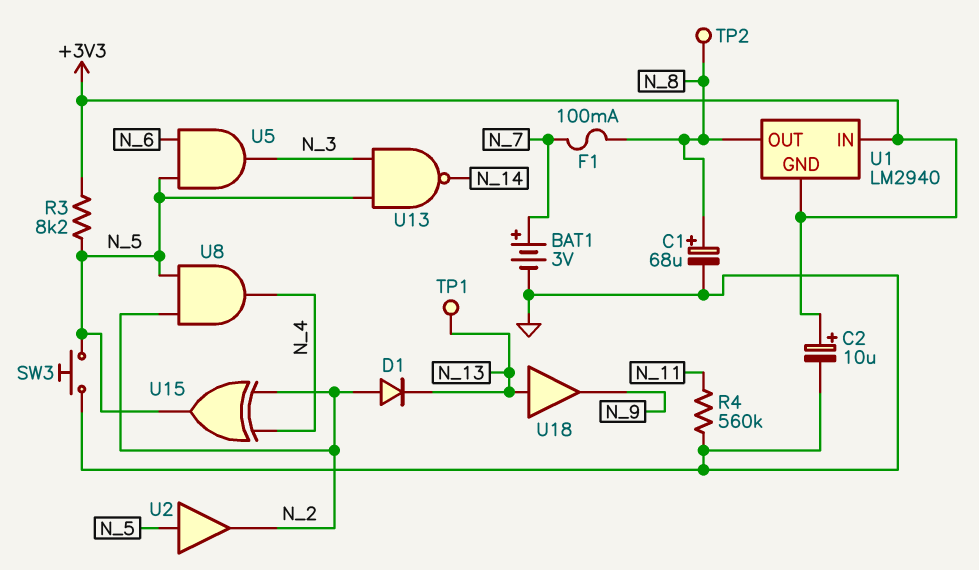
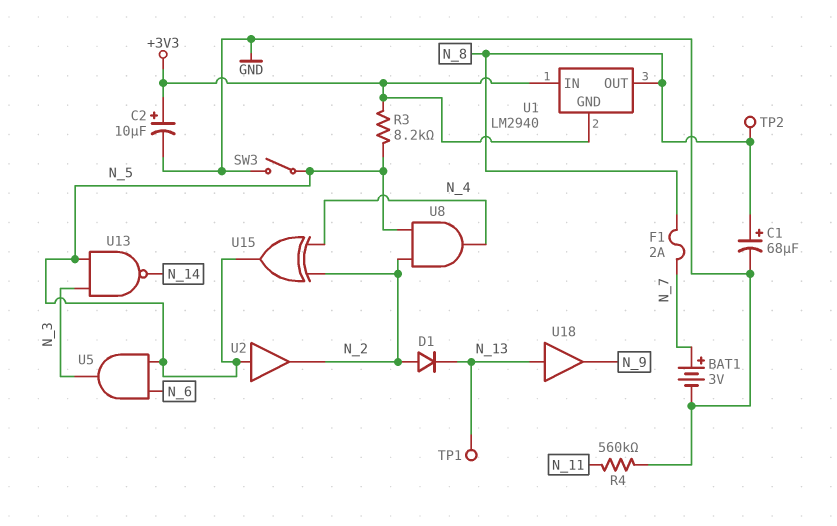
F1: 100mA (N_7, N_8) -> 2A (N_7, N_8)
SW3: button (GND, N_5) -> switch (GND, N_5)

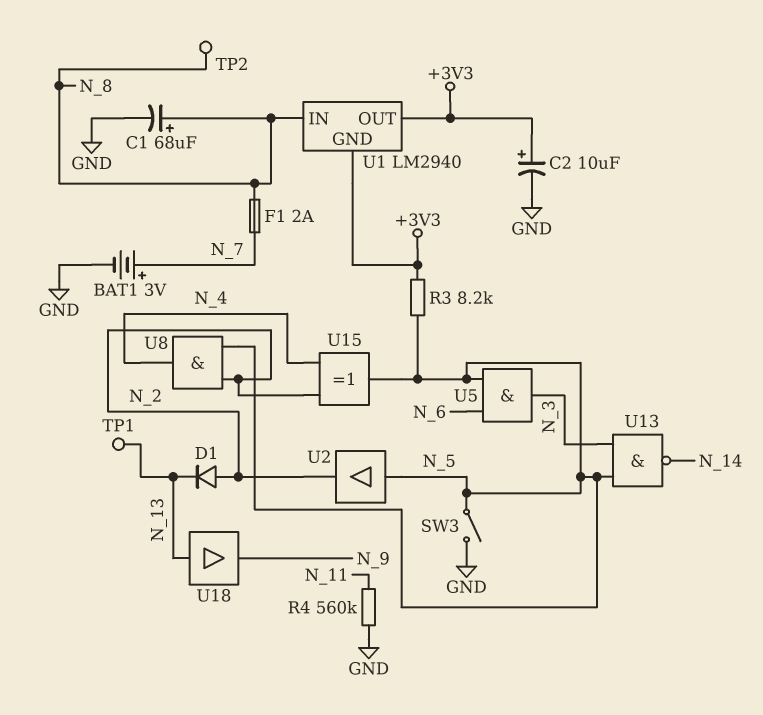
U1 pin IN: +3V3 -> N_8
U1 pin OUT: N_8 -> +3V3

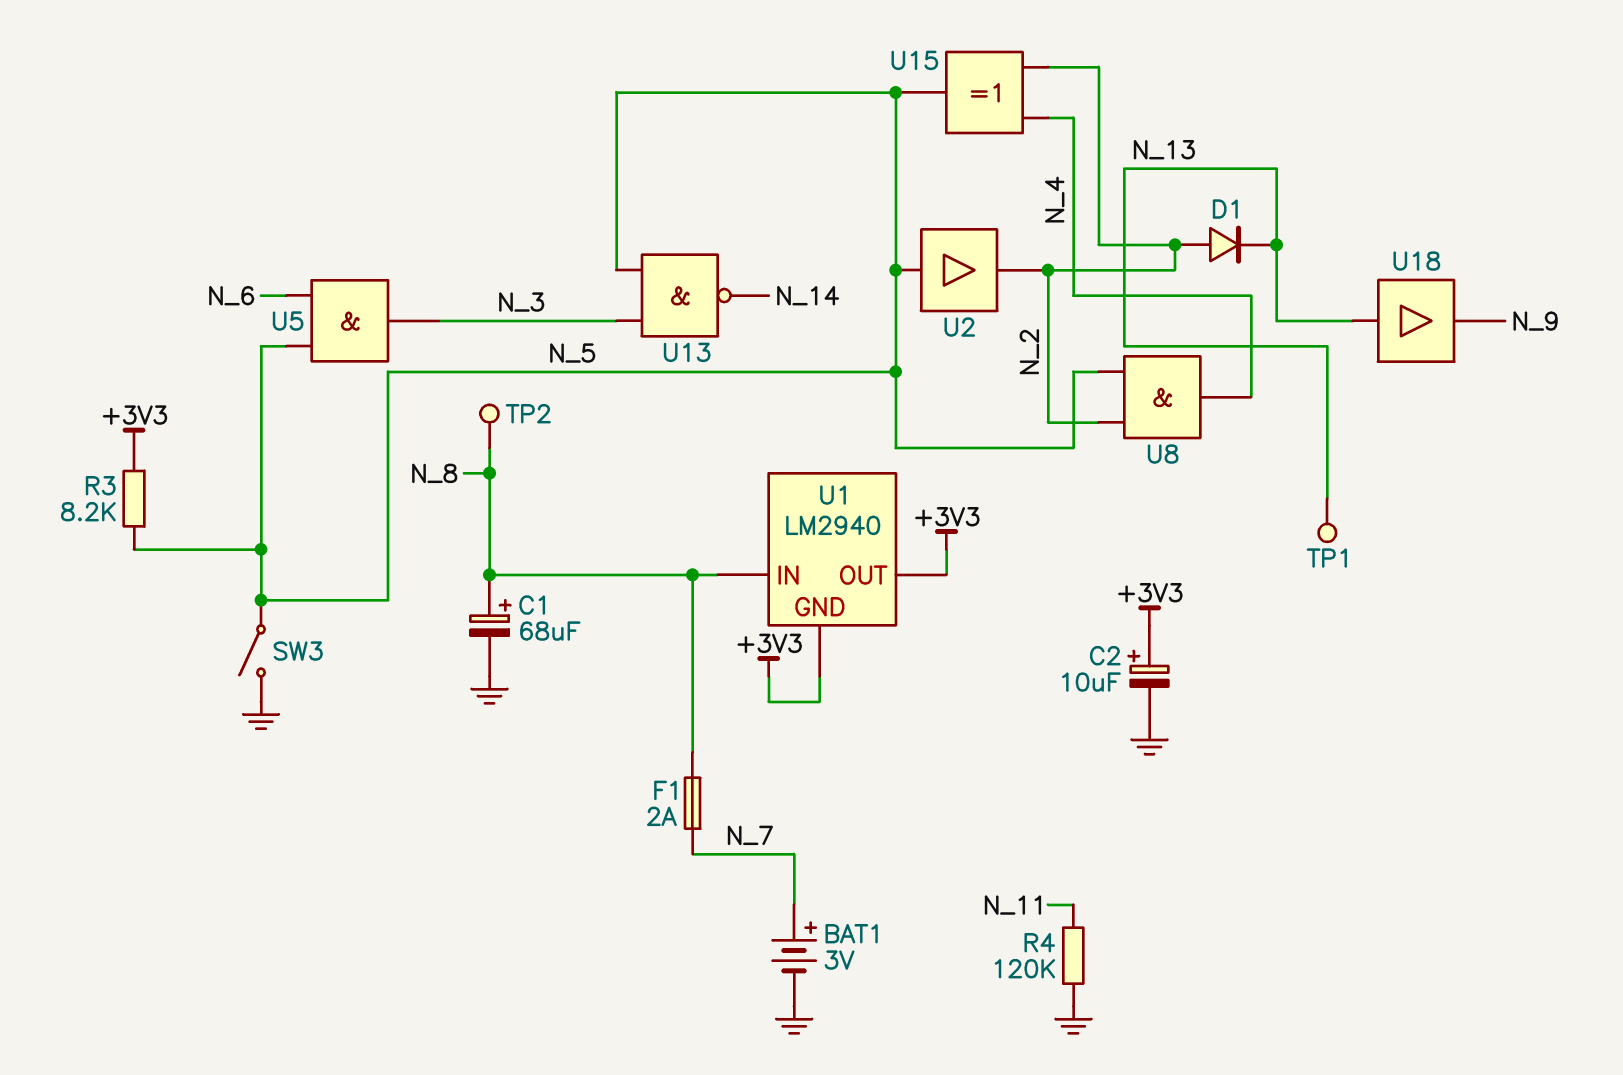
R4: 560k (GND, N_11) -> 120k (GND, N_11)

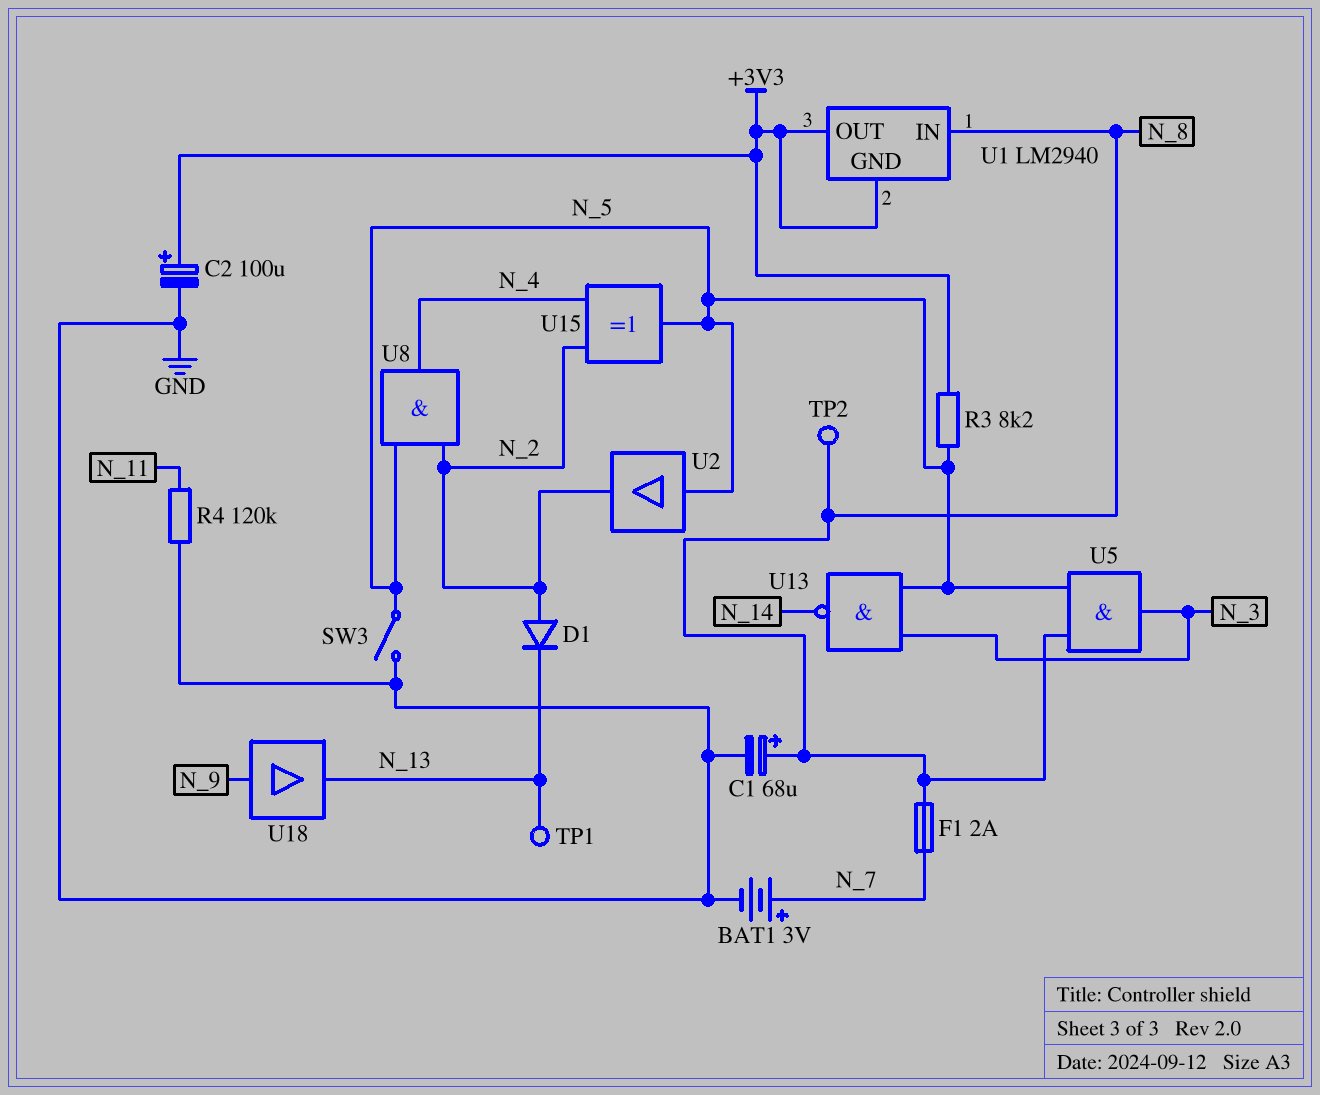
C2: 10uF (plus +3V3, minus GND) -> 100uF (plus +3V3, minus GND)
U5: AND (in N_5, in N_6, out N_3) -> AND (in N_5, in N_8, out N_3)
U18: buffer (in N_13, out N_9) -> buffer (in N_9, out N_13)

